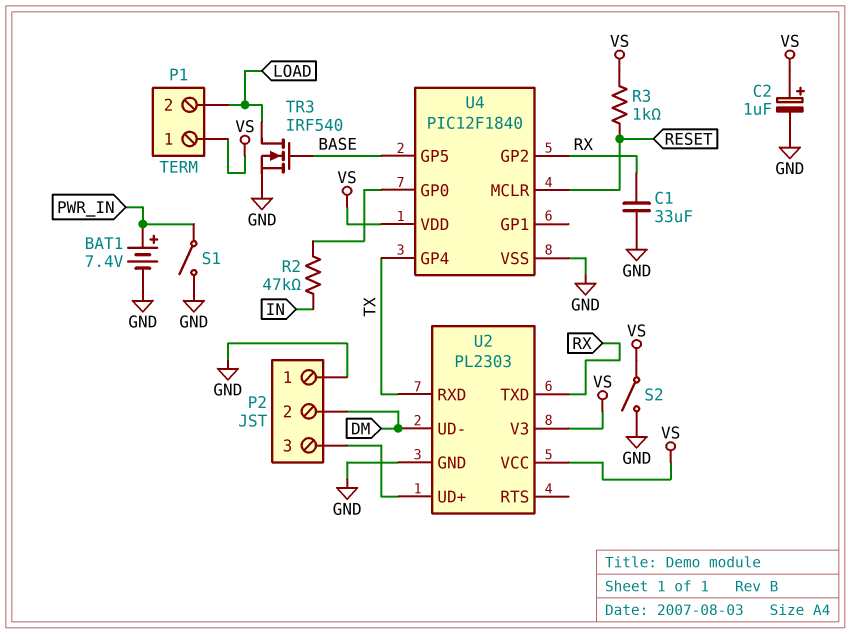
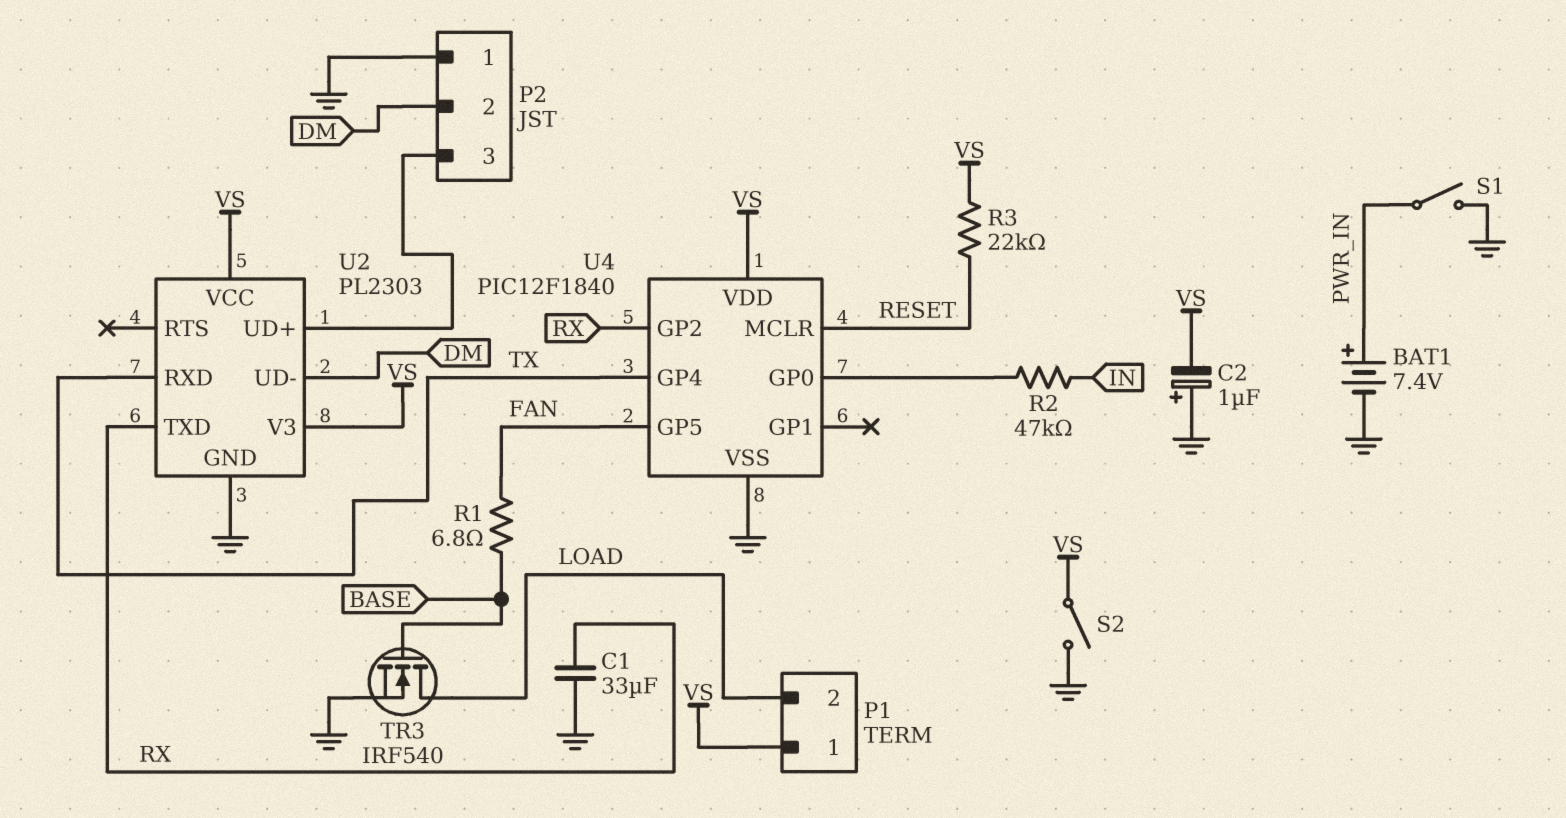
C2: 1uF (plus VS, minus GND) -> 1uF (plus GND, minus VS)
R1: none -> 6.8 (BASE, FAN)
R3: 1k (RESET, VS) -> 22k (RESET, VS)
U4 pin GP5: BASE -> FAN

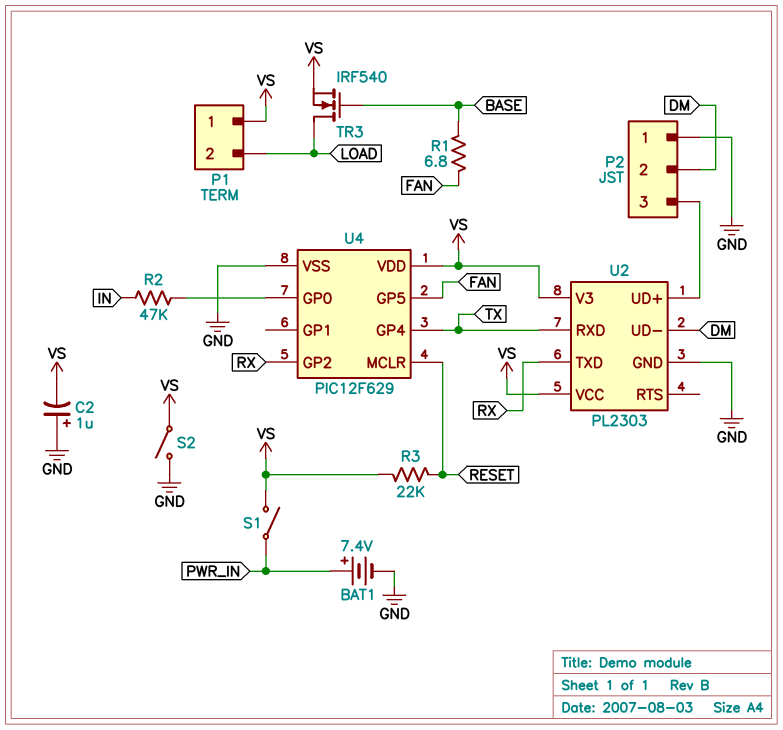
C1: 33uF (GND, RX) -> none
S1: switch (GND, PWR_IN) -> switch (PWR_IN, VS)
TR3: NMOS IRF540 (G BASE, D LOAD, S GND) -> NMOS IRF540 (G BASE, D LOAD, S VS)
U4: PIC12F1840 -> PIC12F629

